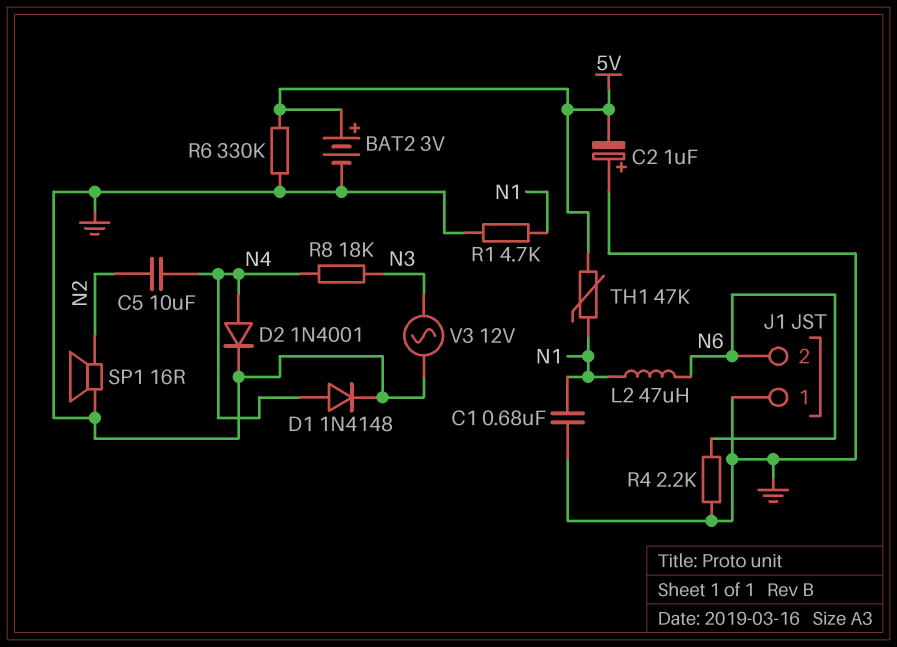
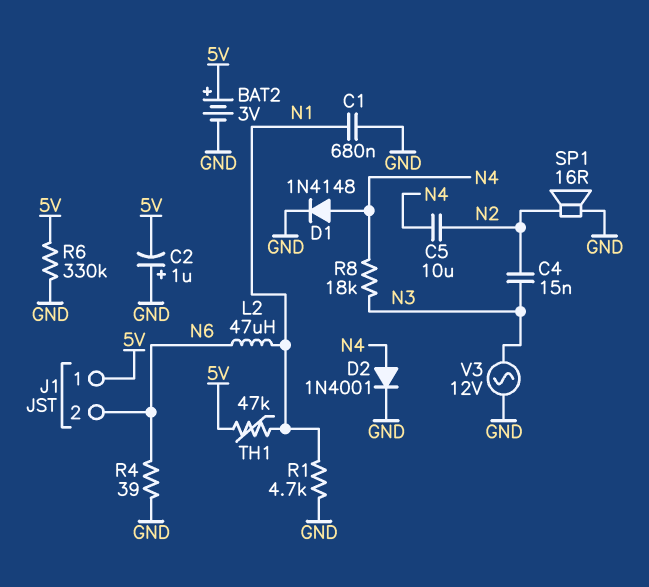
C4: none -> 15nF (N2, N3)
J1 pin 1: GND -> 5V
R4: 2.2k (GND, N6) -> 39 (GND, N6)

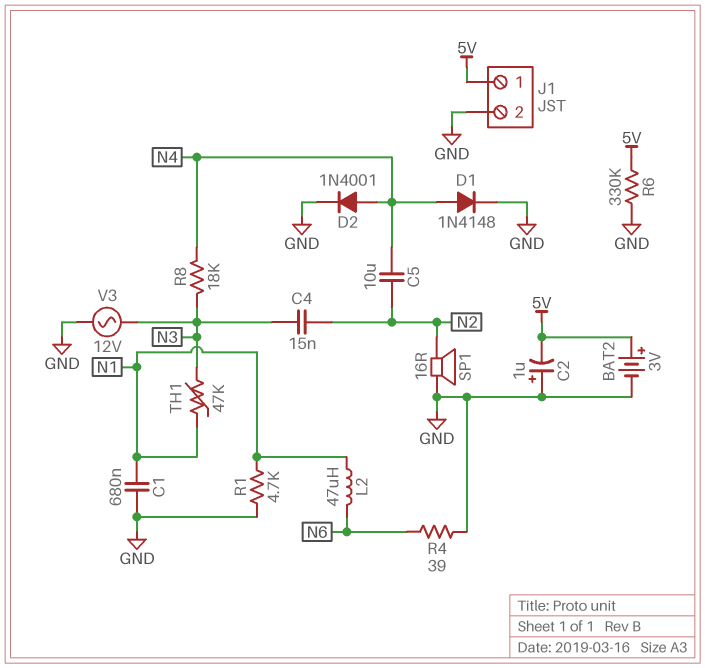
J1 pin 2: N6 -> GND
TH1: 47k (5V, N1) -> 47k (N1, N3)

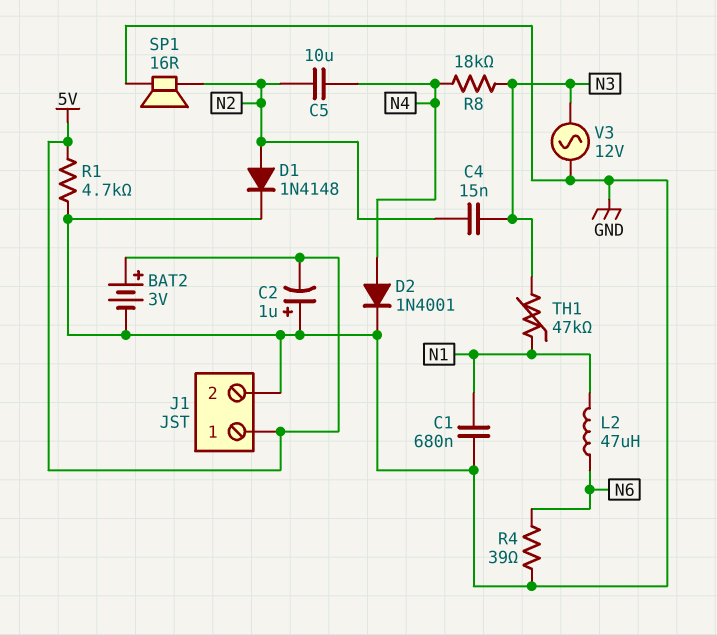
D1: diode 1N4148 (A N4, K GND) -> diode 1N4148 (A N2, K GND)
R1: 4.7k (GND, N1) -> 4.7k (5V, GND)
R6: 330k (5V, GND) -> none

